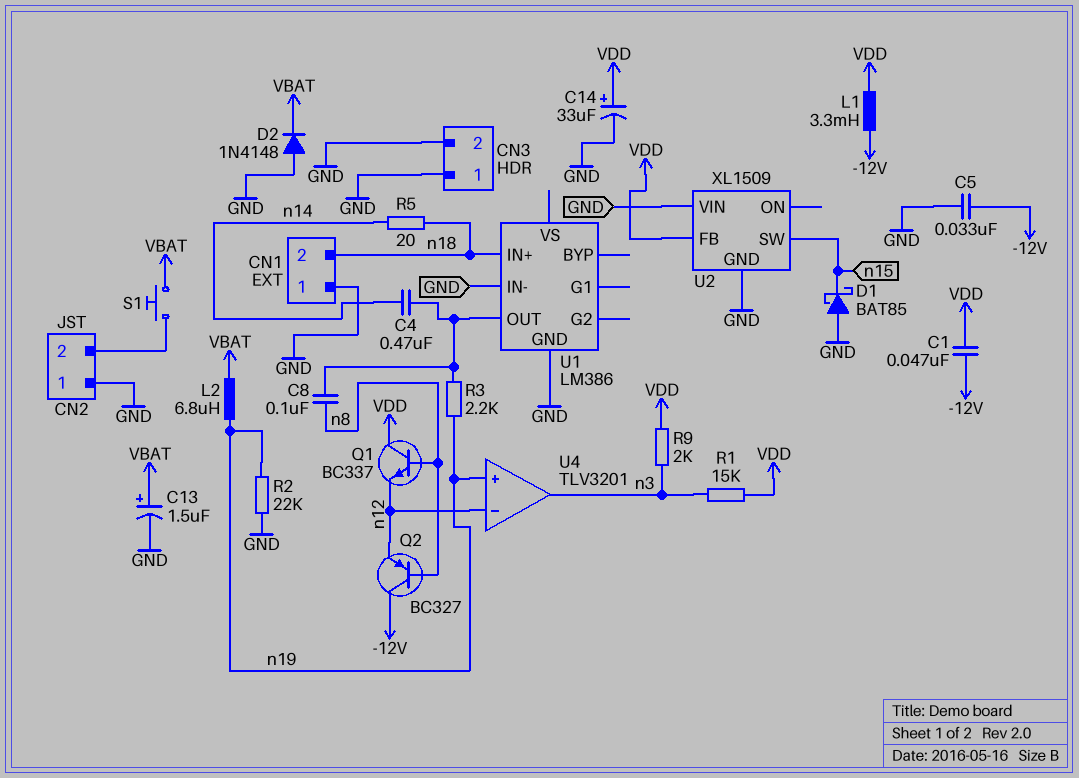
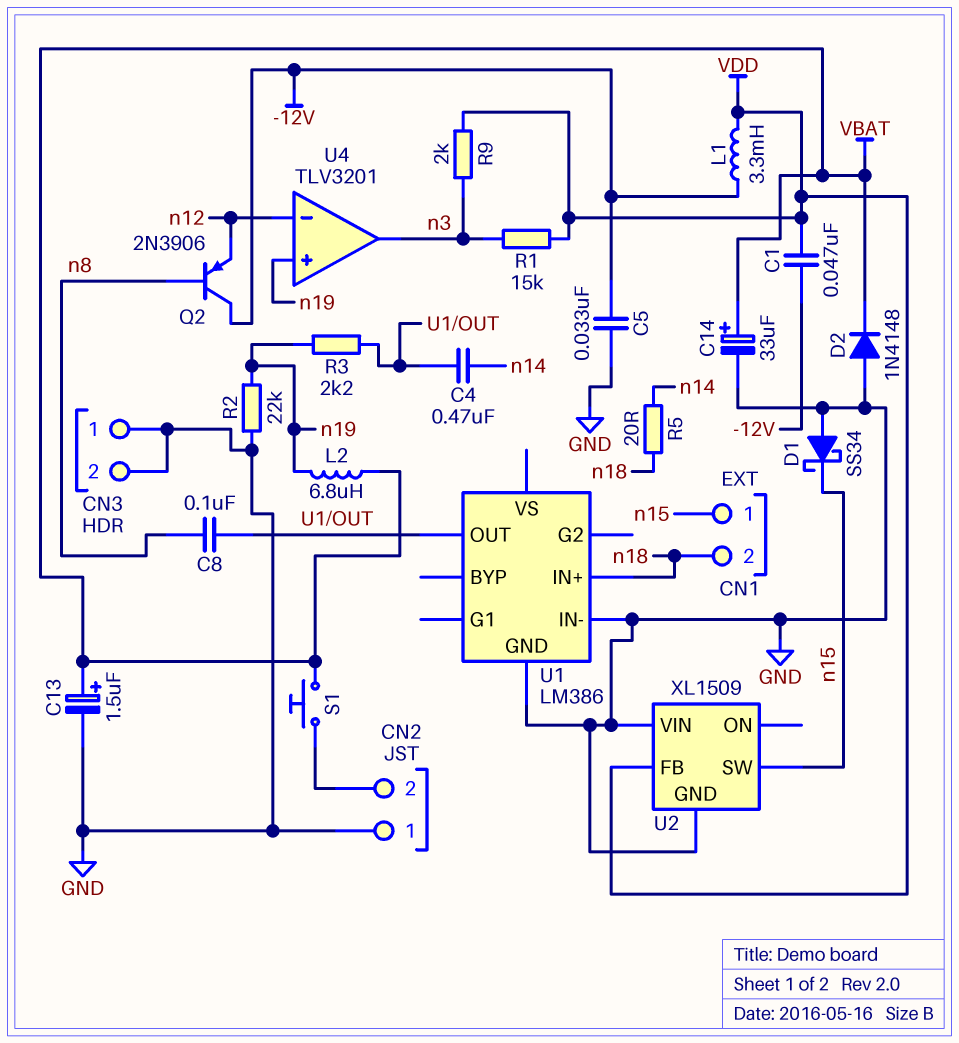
C14: 33uF (plus VDD, minus GND) -> 33uF (plus VBAT, minus GND)
CN1 pin 1: GND -> n15
D1: schottky BAT85 (A GND, K n15) -> schottky SS34 (A GND, K n15)
Q1: NPN BC337 (B n8, C VDD, E n12) -> none
Q2: PNP BC327 (B n8, C -12V, E n12) -> PNP 2N3906 (B n8, C -12V, E n12)

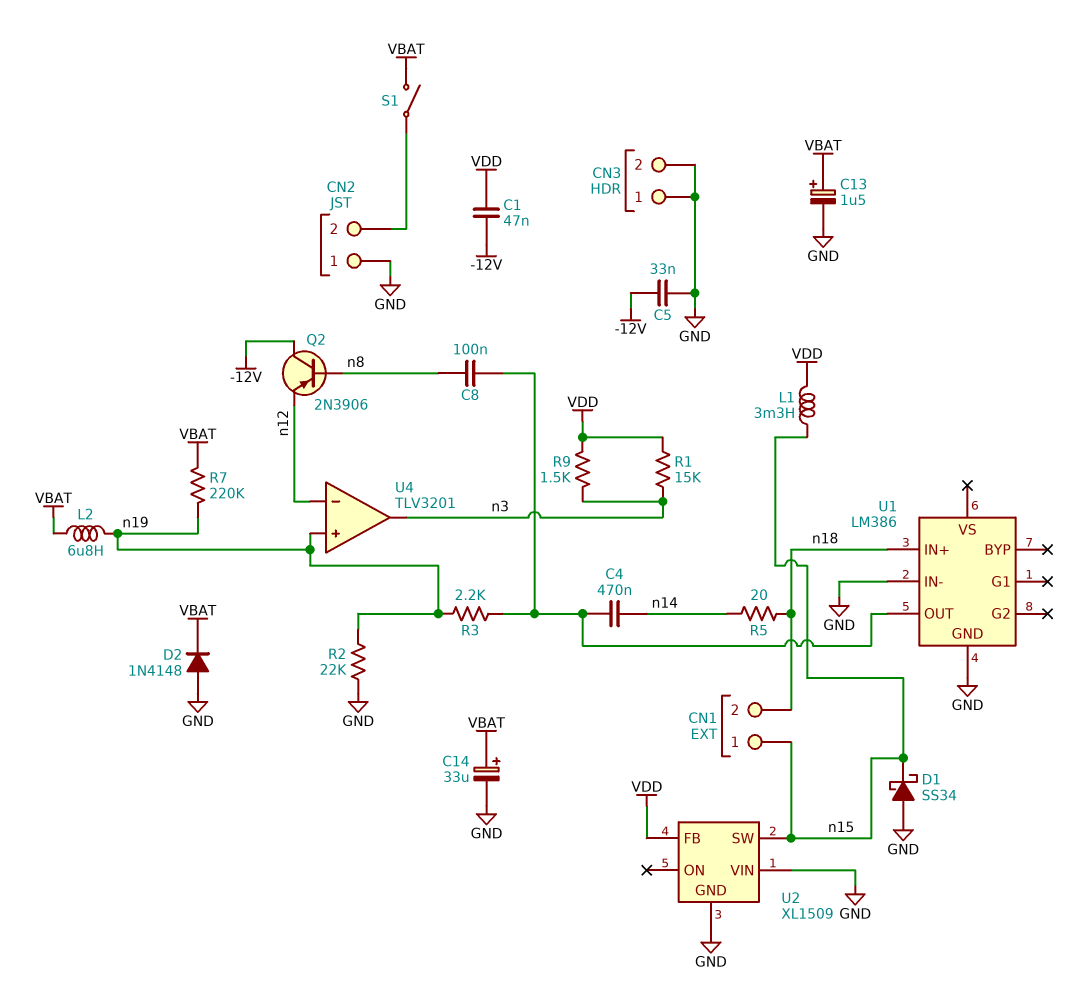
L1: 3.3mH (-12V, VDD) -> 3.3mH (VDD, n15)
R7: none -> 220k (VBAT, n19)
R9: 2k (VDD, n3) -> 1.5k (VDD, n3)
S1: button (CN2/2, VBAT) -> switch (CN2/2, VBAT)

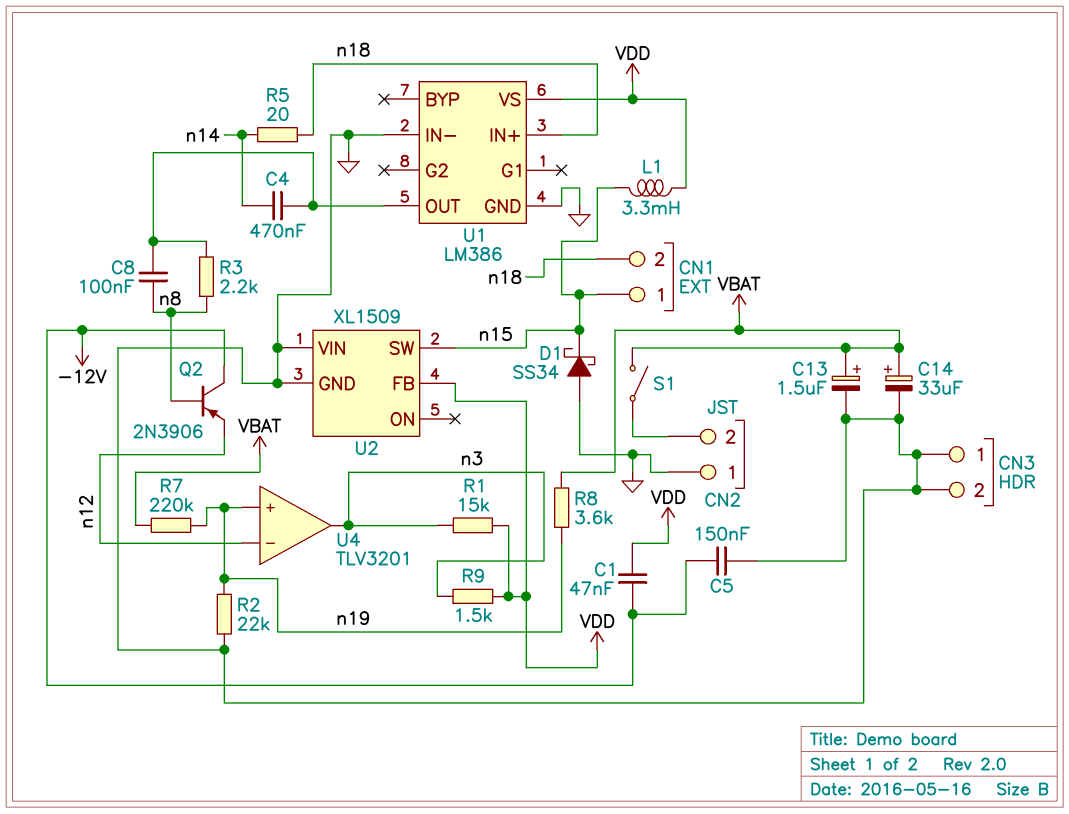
C5: 33nF (-12V, GND) -> 150nF (-12V, GND)
D2: diode 1N4148 (A GND, K VBAT) -> none
L2: 6.8uH (VBAT, n19) -> none
R3: 2.2k (U1/OUT, n19) -> 2.2k (U1/OUT, n8)
R8: none -> 3.6k (VBAT, n19)
U1 pin VS: none -> VDD

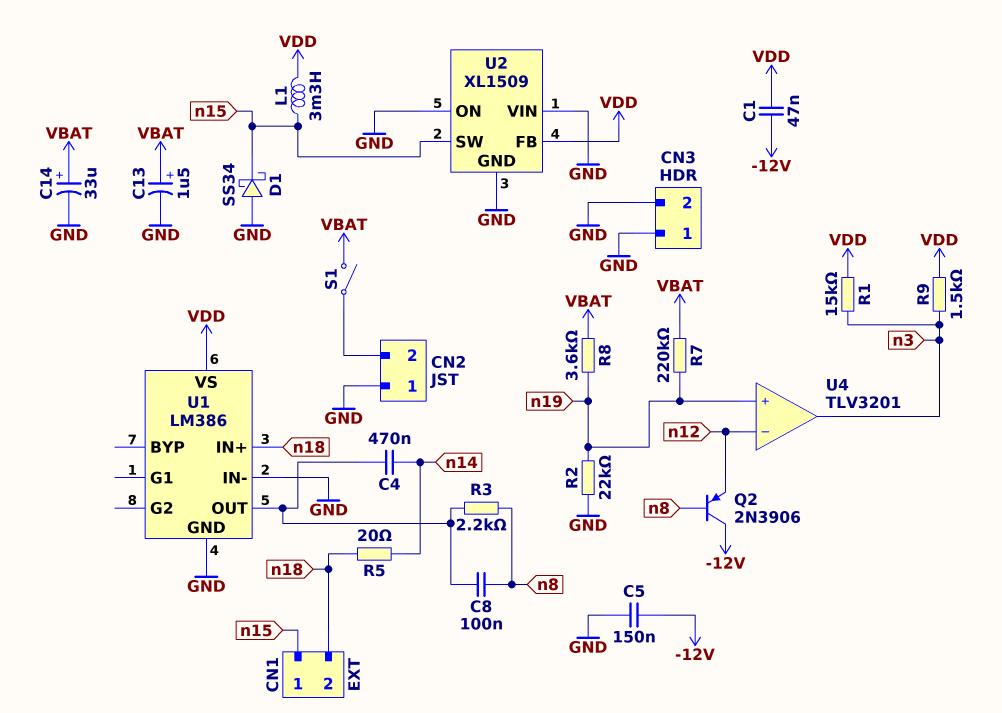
U2 pin ON: none -> GND

